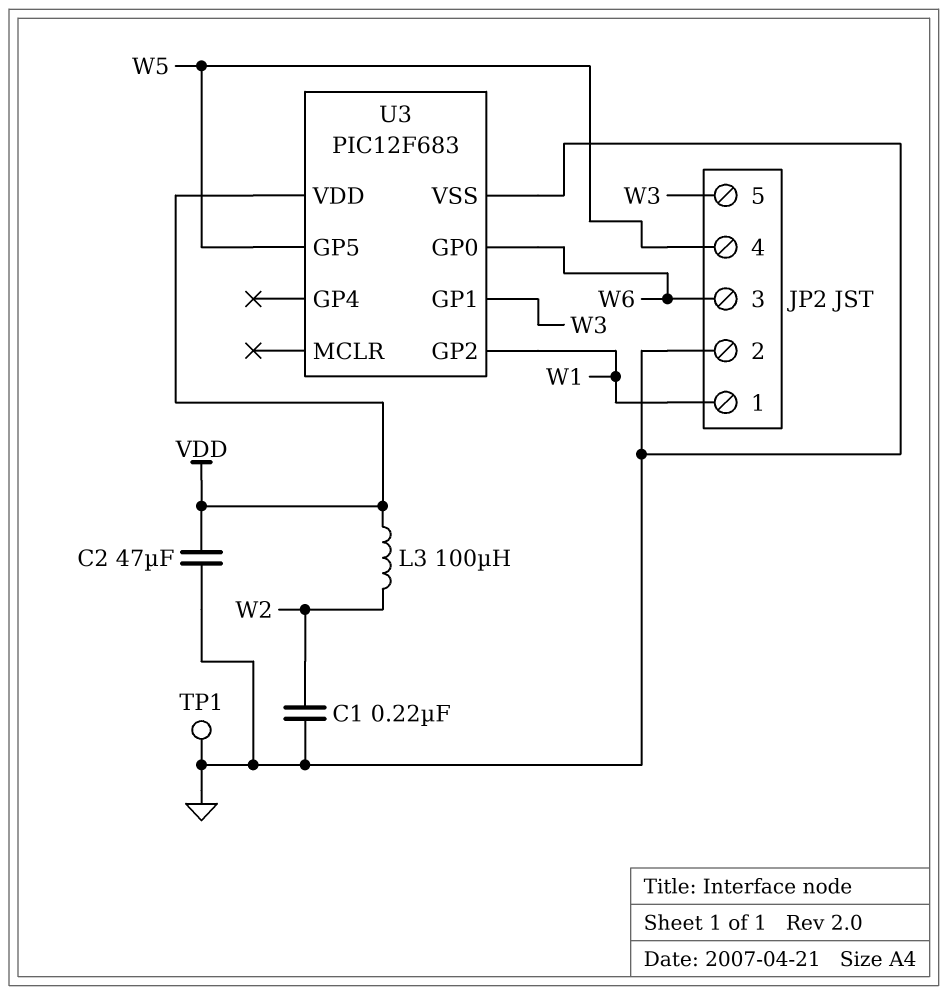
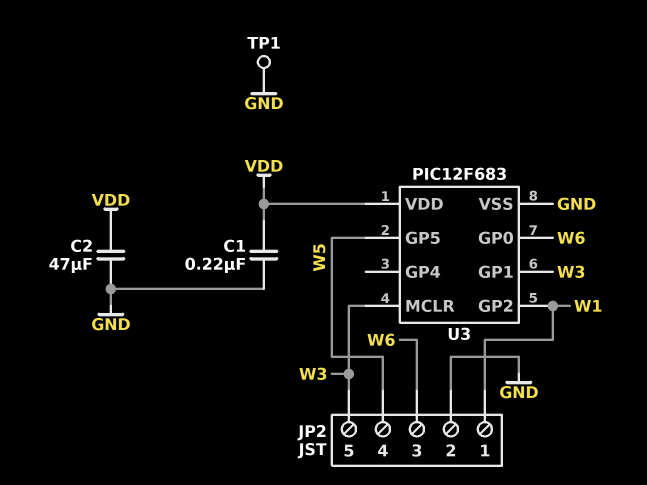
C1: 220nF (GND, W2) -> 220nF (GND, VDD)
L3: 100uH (VDD, W2) -> none
U3 pin MCLR: none -> W3

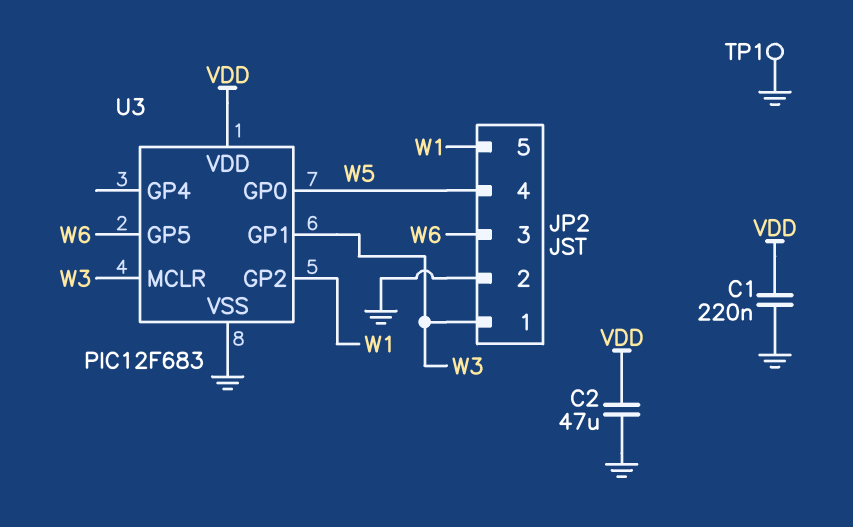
JP2 pin 1: W1 -> W3
JP2 pin 5: W3 -> W1
U3 pin GP0: W6 -> W5
U3 pin GP5: W5 -> W6

